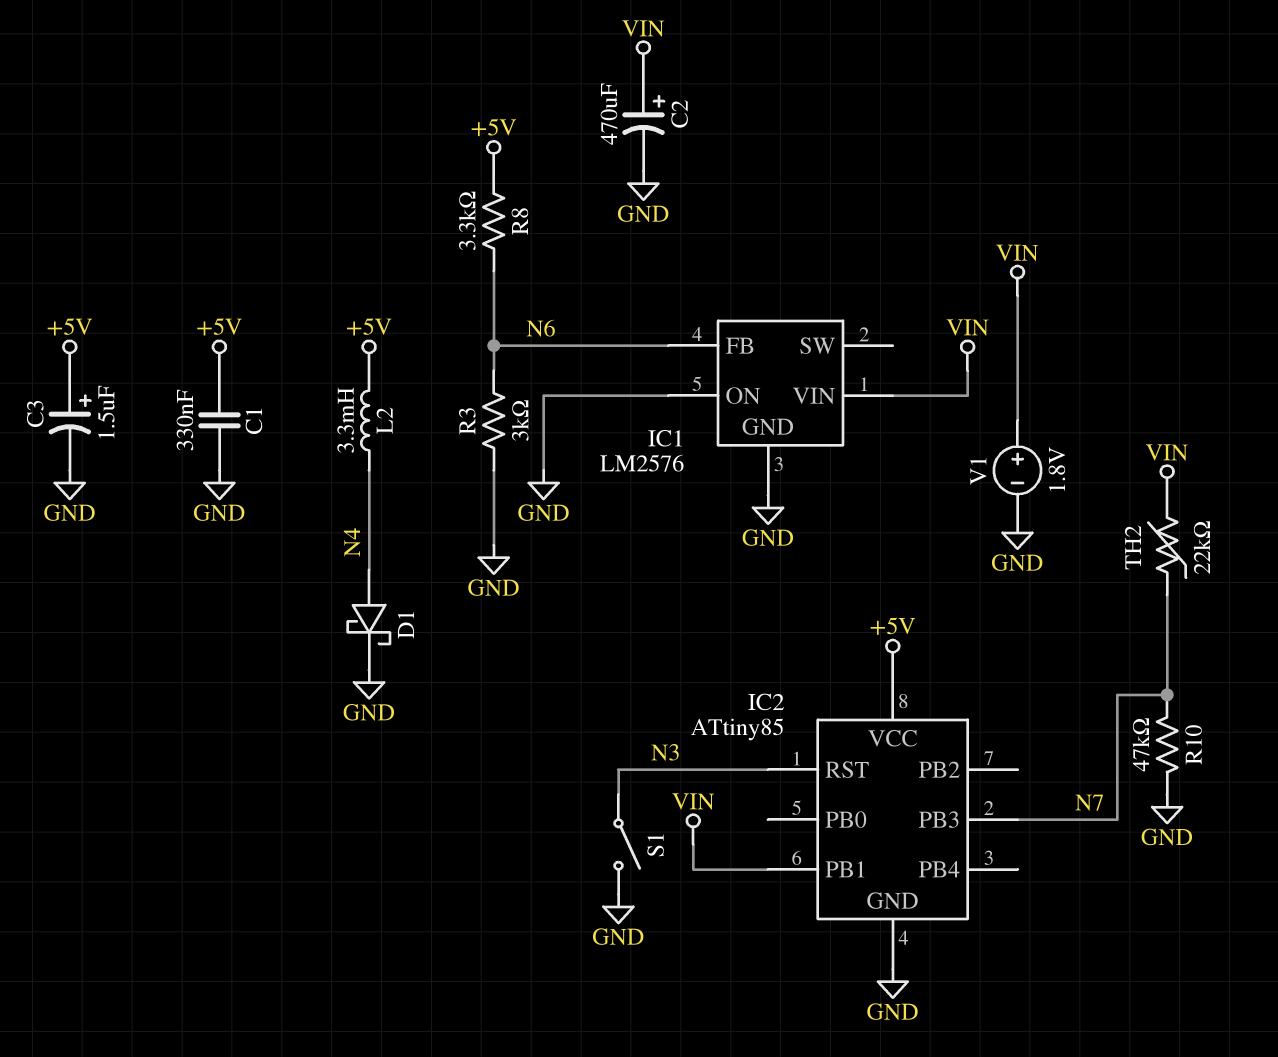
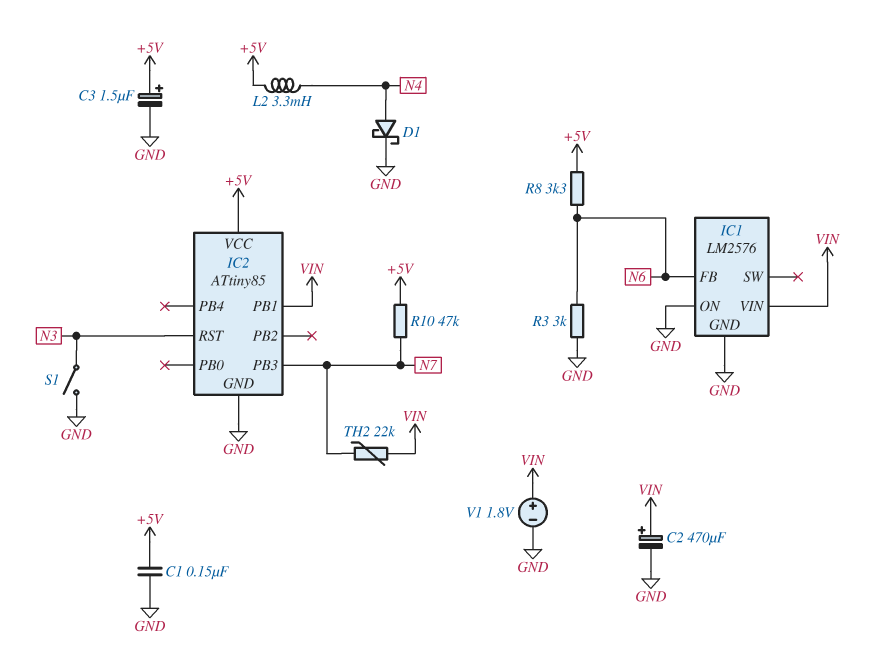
C1: 330nF (+5V, GND) -> 150nF (+5V, GND)
R10: 47k (GND, N7) -> 47k (+5V, N7)

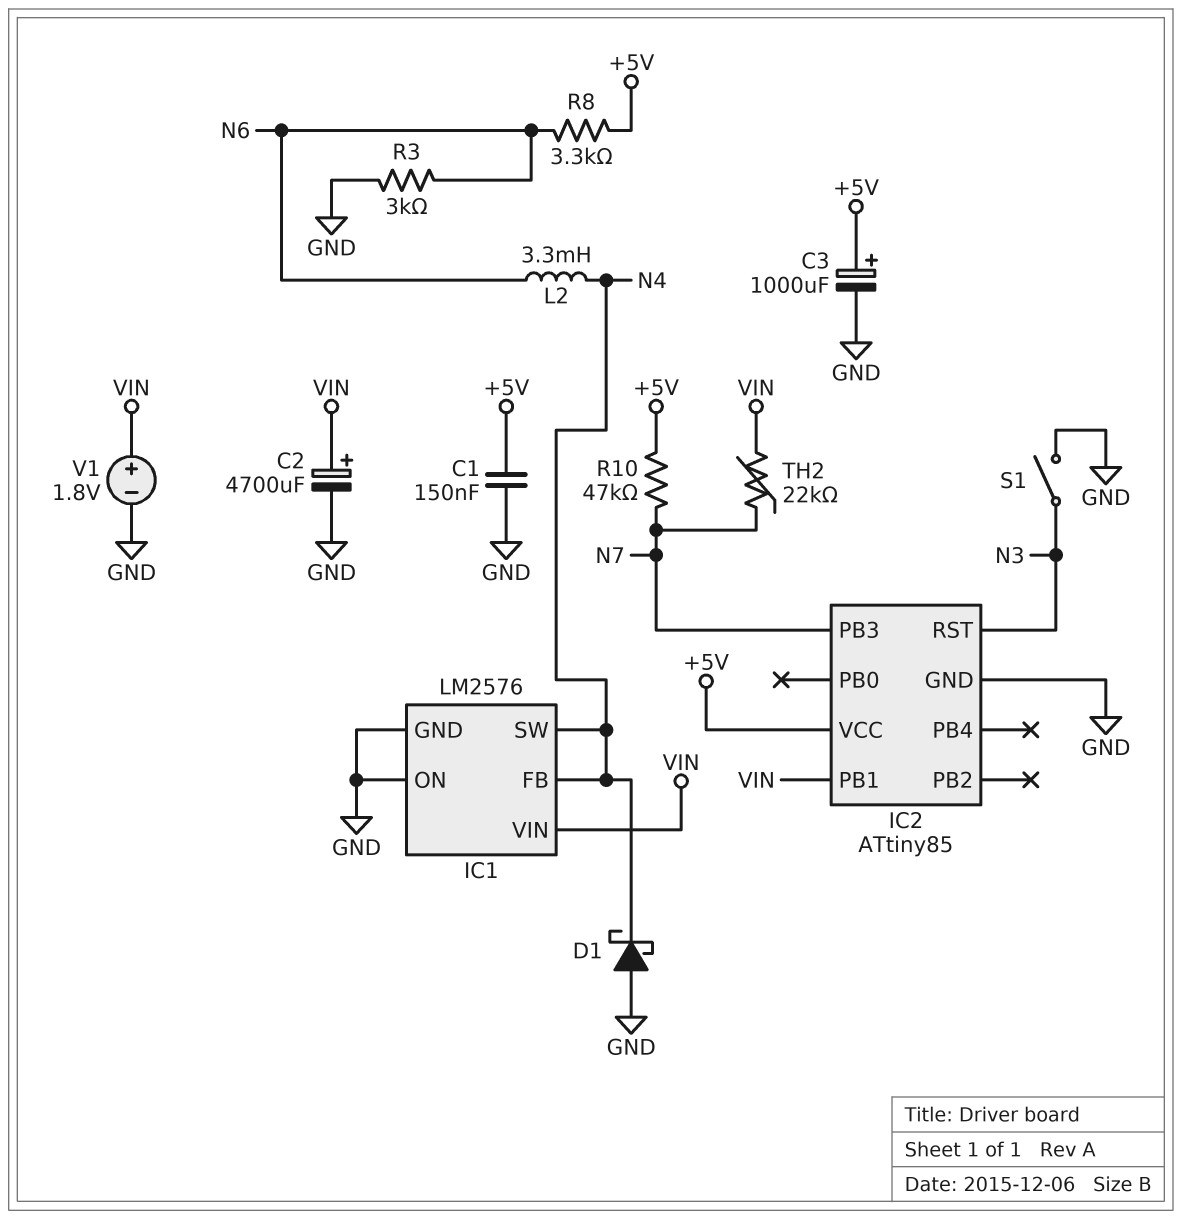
C2: 470uF (plus VIN, minus GND) -> 4700uF (plus VIN, minus GND)
C3: 1.5uF (plus +5V, minus GND) -> 1000uF (plus +5V, minus GND)
D1: schottky (A N4, K GND) -> schottky (A GND, K N4)
IC1 pin FB: N6 -> N4
IC1 pin SW: none -> N4
L2: 3.3mH (+5V, N4) -> 3.3mH (N4, N6)

